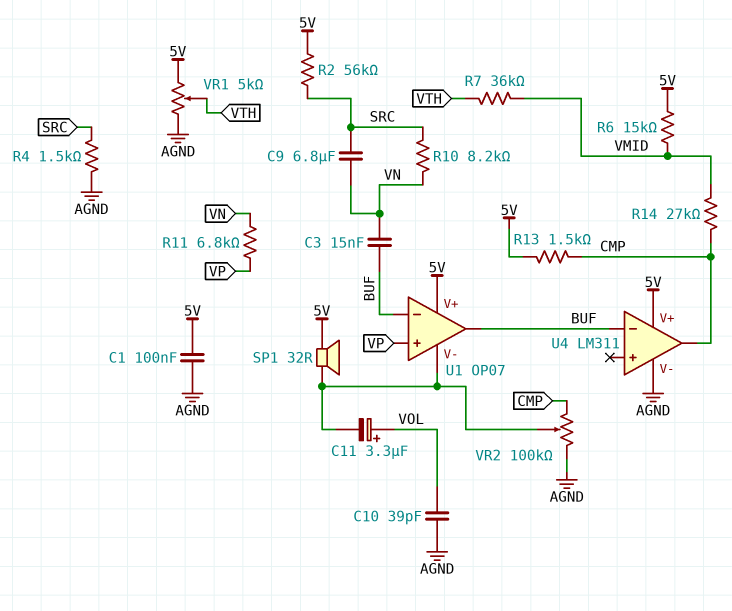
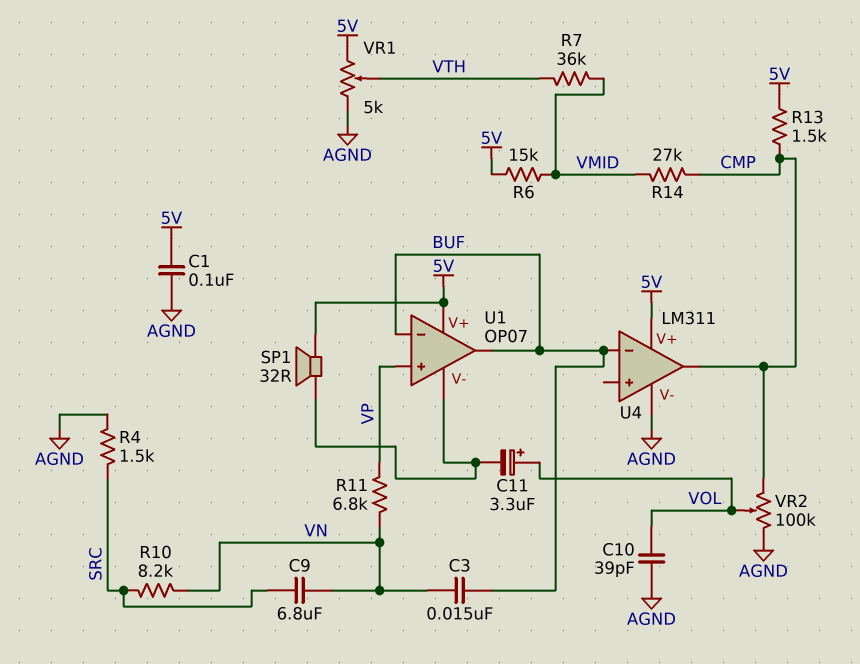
R2: 56k (5V, SRC) -> none
VR2: 100k (AGND, CMP, wiper U1/V-) -> 100k (AGND, CMP, wiper VOL)

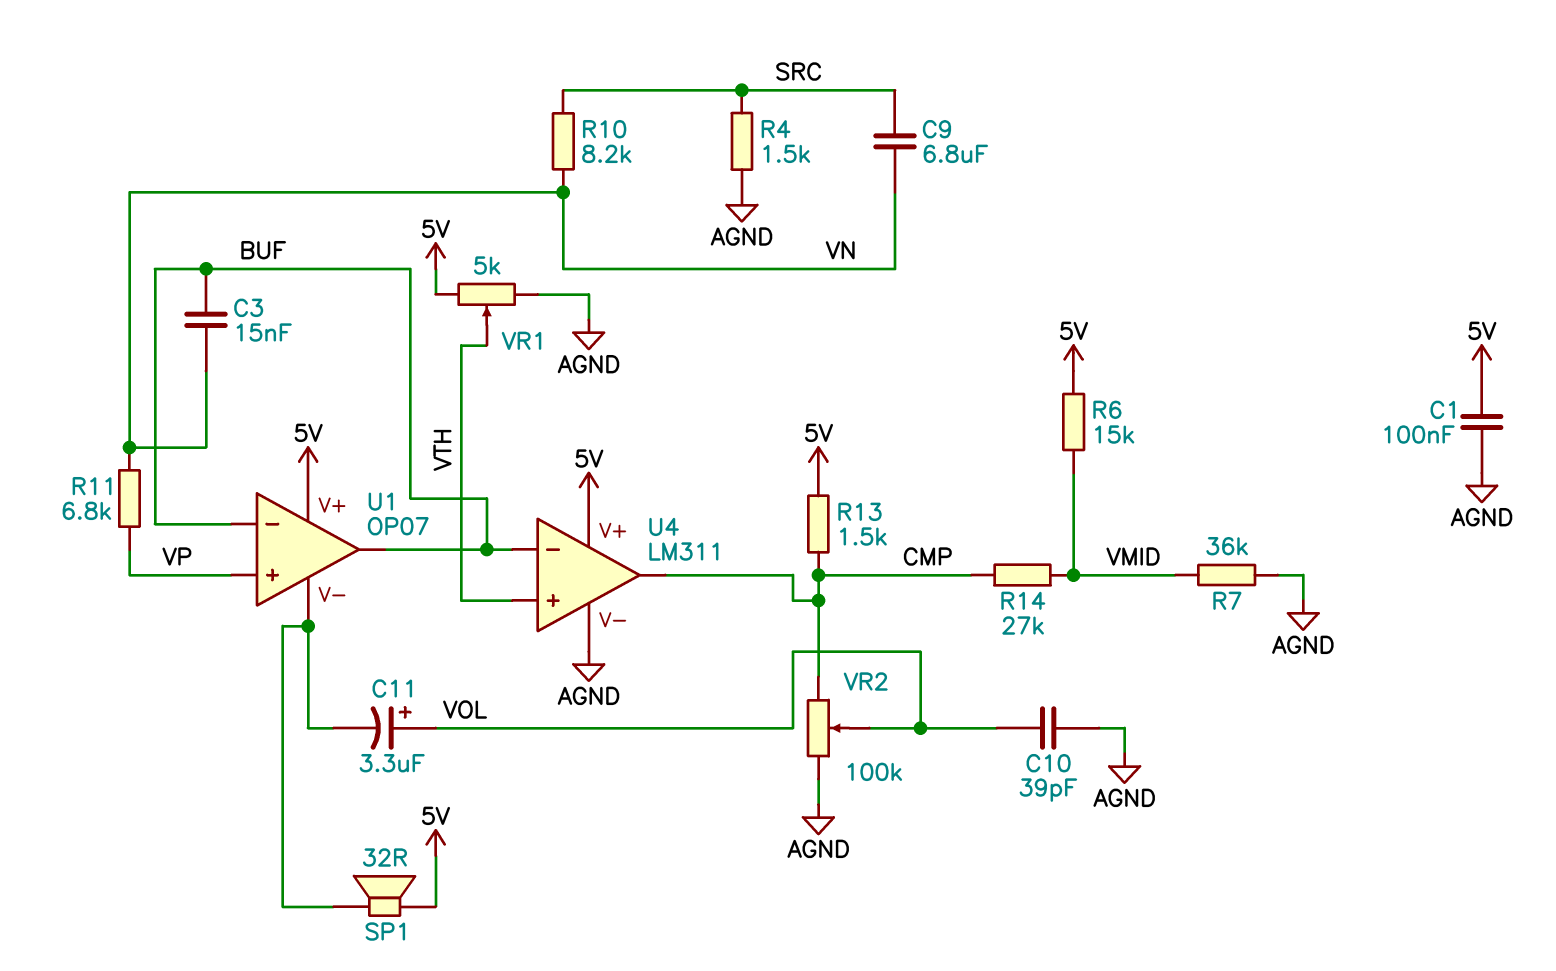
R7: 36k (VMID, VTH) -> 36k (AGND, VMID)
U4 pin in+: none -> VTH

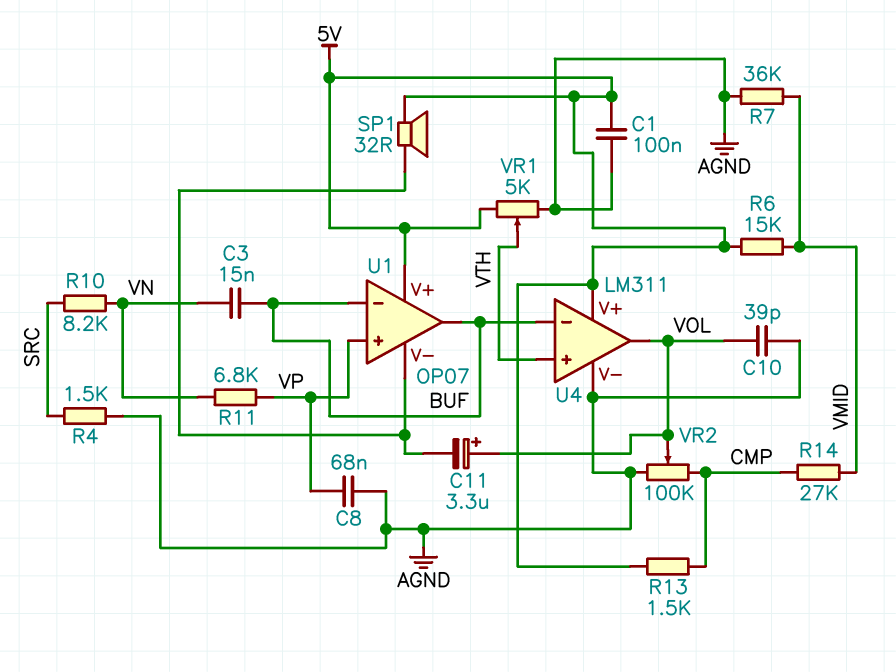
C8: none -> 68nF (AGND, VP)
C9: 6.8uF (SRC, VN) -> none
U4 pin out: CMP -> VOL

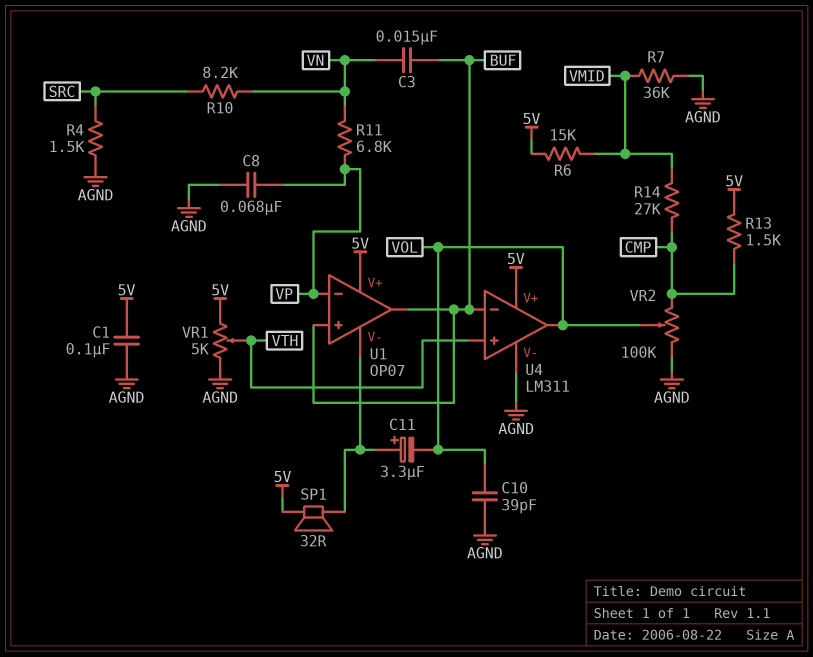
C11: 3.3uF (plus VOL, minus U1/V-) -> 3.3uF (plus U1/V-, minus VOL)
U1 pin in+: VP -> BUF
U1 pin in-: BUF -> VP

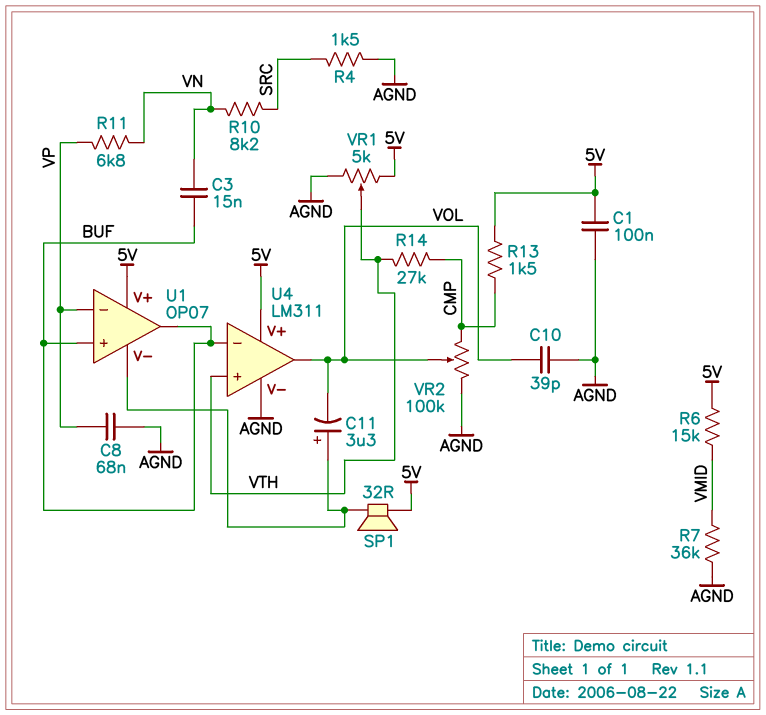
R14: 27k (CMP, VMID) -> 27k (CMP, VTH)

